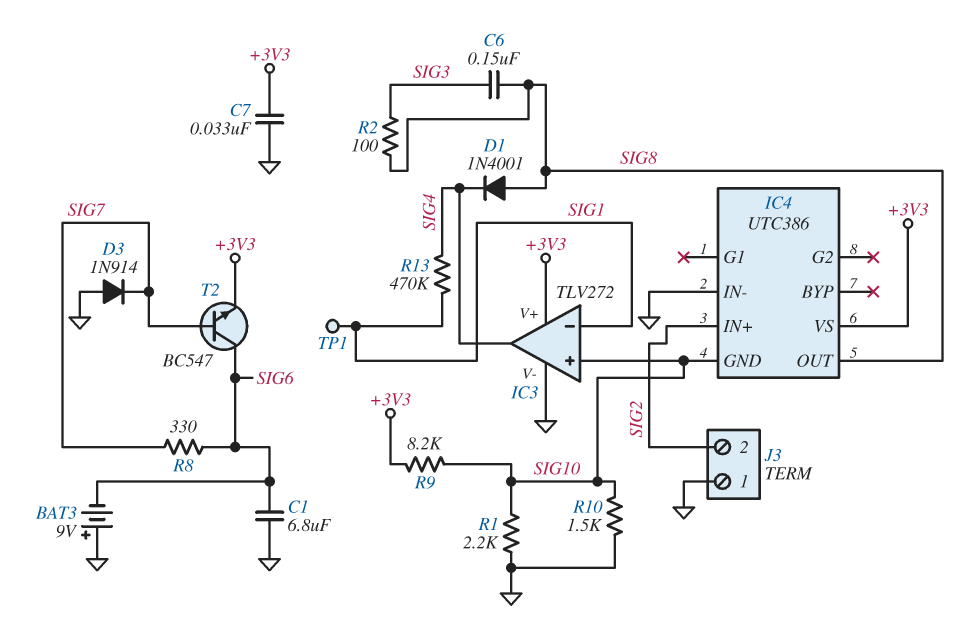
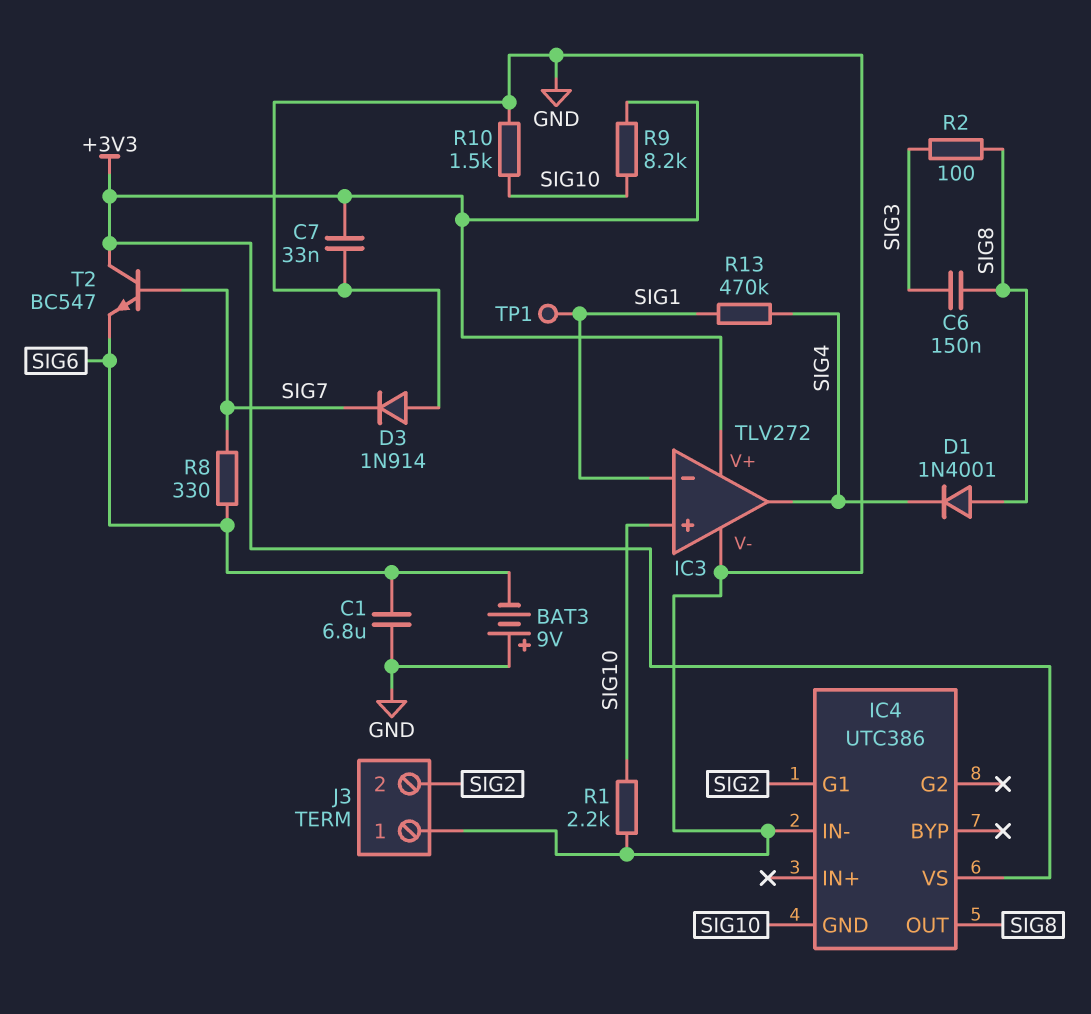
IC4 pin G1: none -> SIG2
IC4 pin IN+: SIG2 -> none
T2: NPN BC547 (B SIG7, C SIG6, E +3V3) -> NPN BC547 (B SIG7, C +3V3, E SIG6)

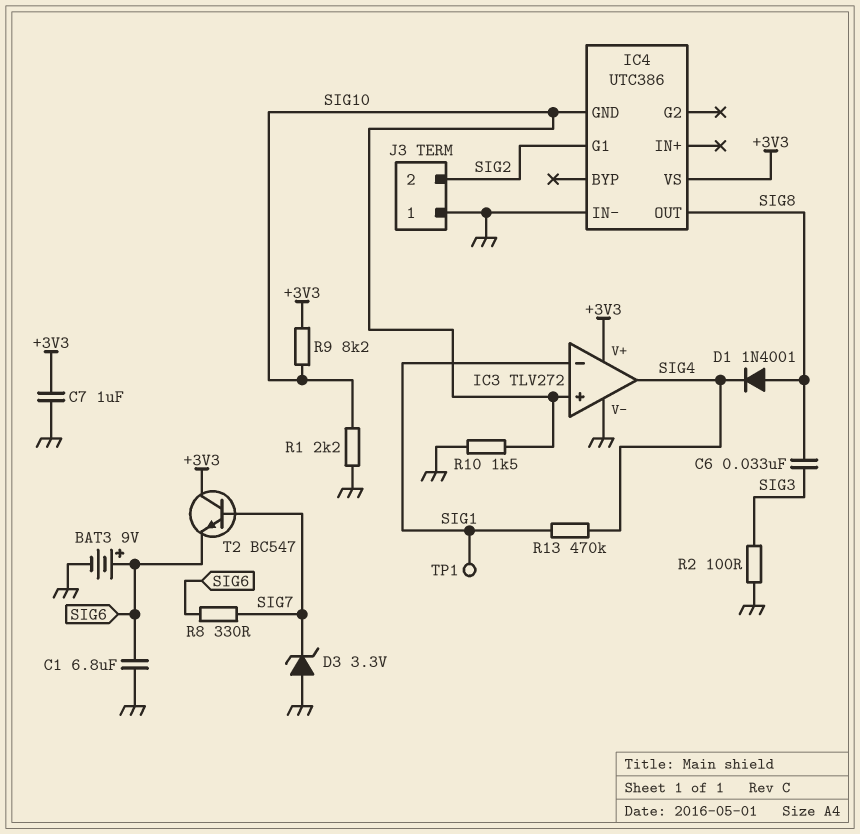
BAT3: 9V (plus GND, minus SIG6) -> 9V (plus SIG6, minus GND)
C6: 150nF (SIG3, SIG8) -> 33nF (SIG3, SIG8)
C7: 33nF (+3V3, GND) -> 1uF (+3V3, GND)
D3: diode 1N914 (A GND, K SIG7) -> zener 3.3V (A GND, K SIG7)
R2: 100 (SIG3, SIG8) -> 100 (GND, SIG3)

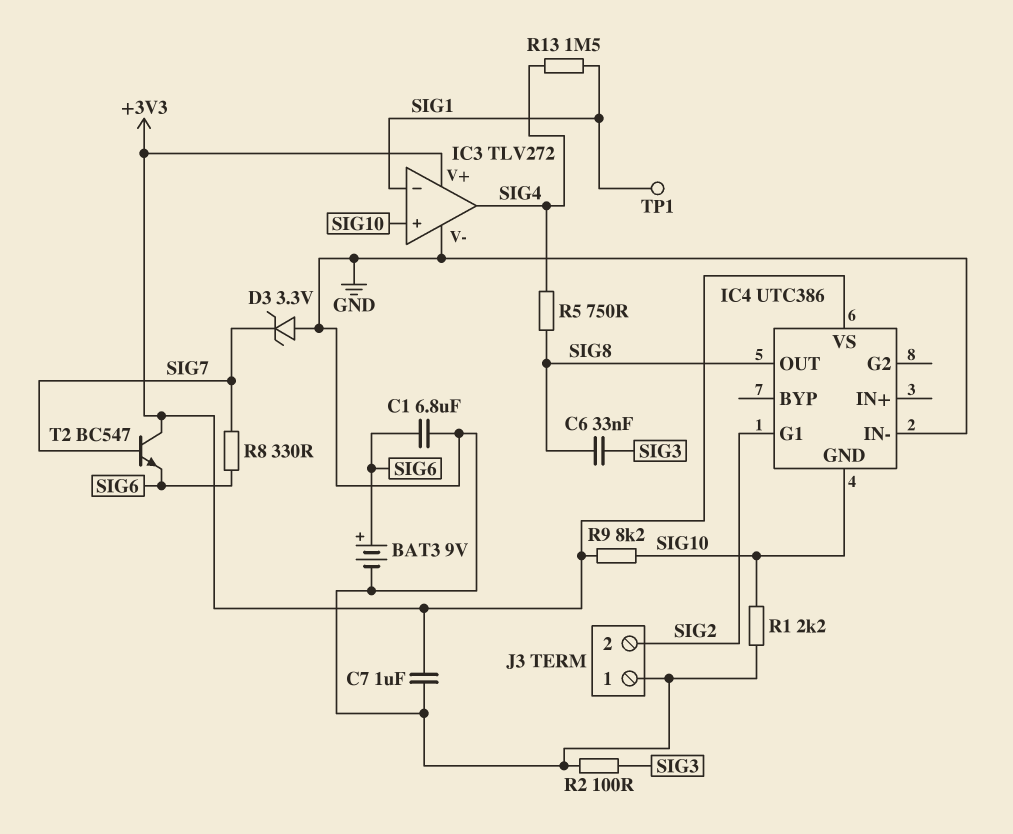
D1: diode 1N4001 (A SIG8, K SIG4) -> none
R5: none -> 750 (SIG4, SIG8)
R10: 1.5k (GND, SIG10) -> none
R13: 470k (SIG1, SIG4) -> 1.5M (SIG1, SIG4)

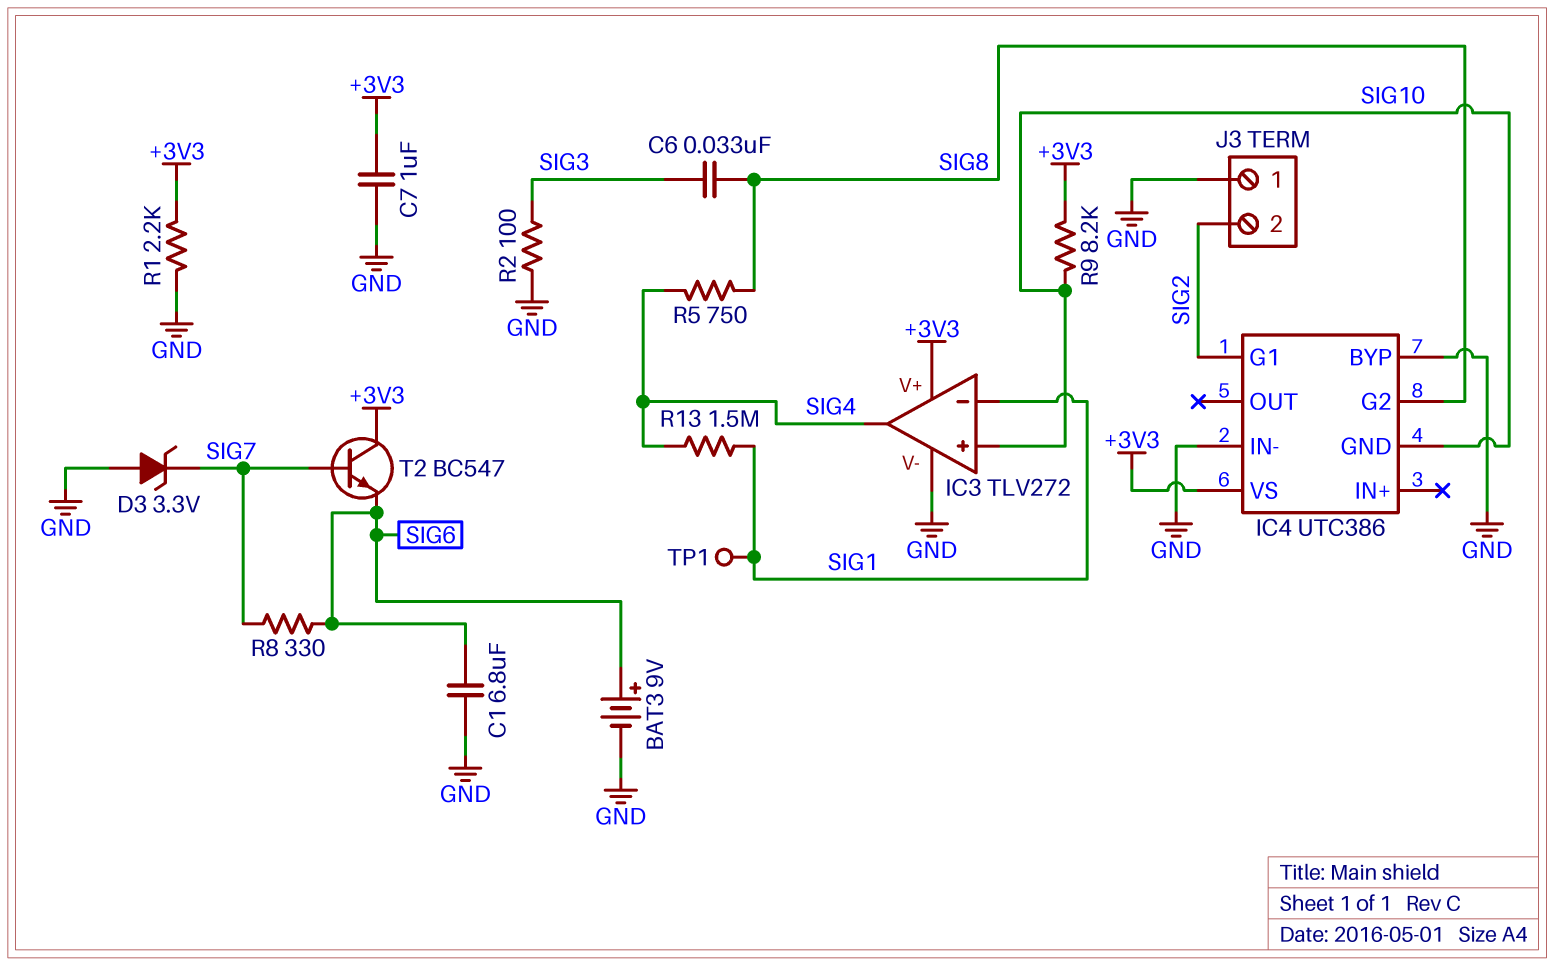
IC4 pin BYP: none -> GND
IC4 pin G2: none -> SIG8
IC4 pin OUT: SIG8 -> none
R1: 2.2k (GND, SIG10) -> 2.2k (+3V3, GND)

